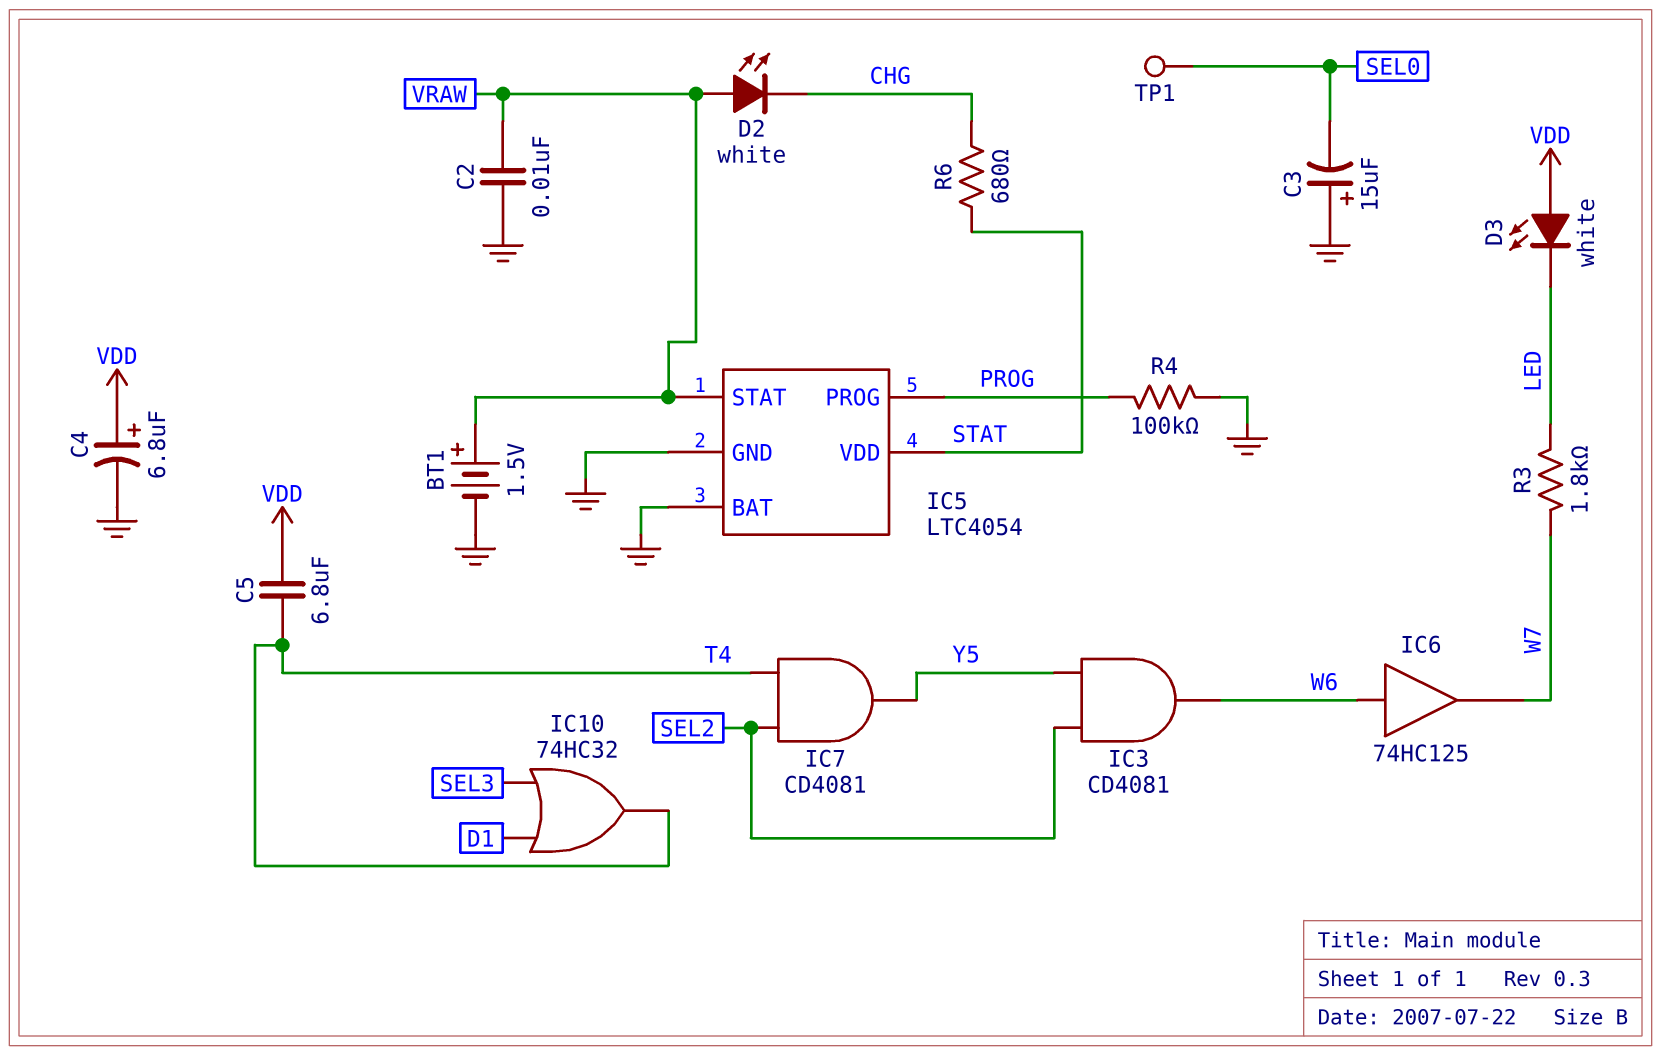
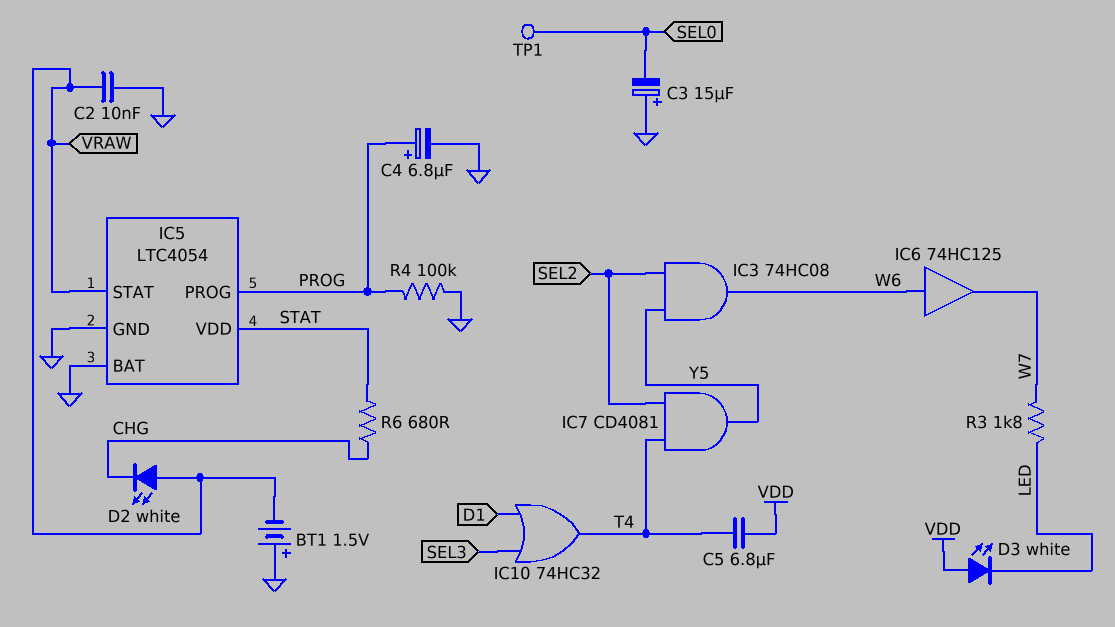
BT1: 1.5V (plus VRAW, minus GND) -> 1.5V (plus GND, minus VRAW)
C4: 6.8uF (plus VDD, minus GND) -> 6.8uF (plus PROG, minus GND)
IC3: AND CD4081 (in SEL2, in Y5, out W6) -> AND 74HC08 (in SEL2, in Y5, out W6)

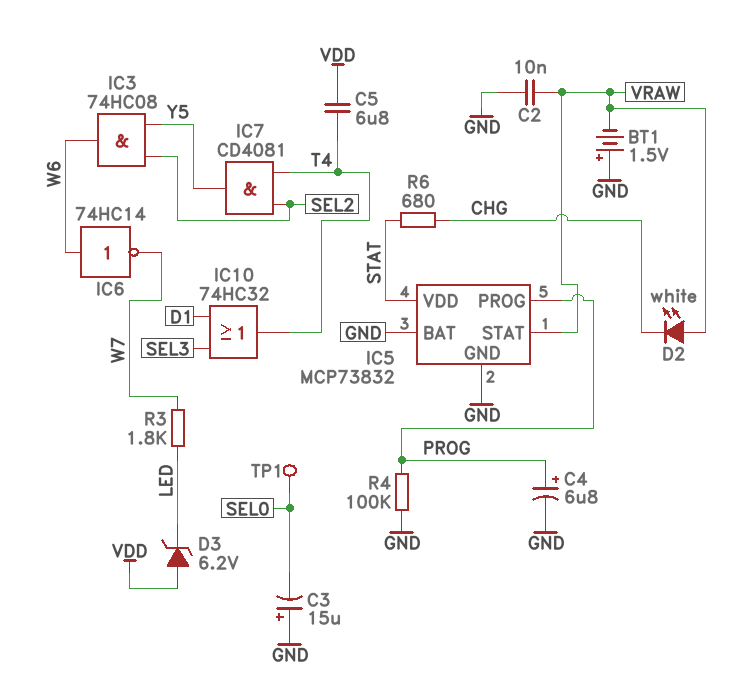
D3: LED white (A VDD, K LED) -> zener 6.2V (A VDD, K LED)
IC5: LTC4054 -> MCP73832
IC6: buffer 74HC125 (in W6, out W7) -> NOT 74HC14 (in W6, out W7)

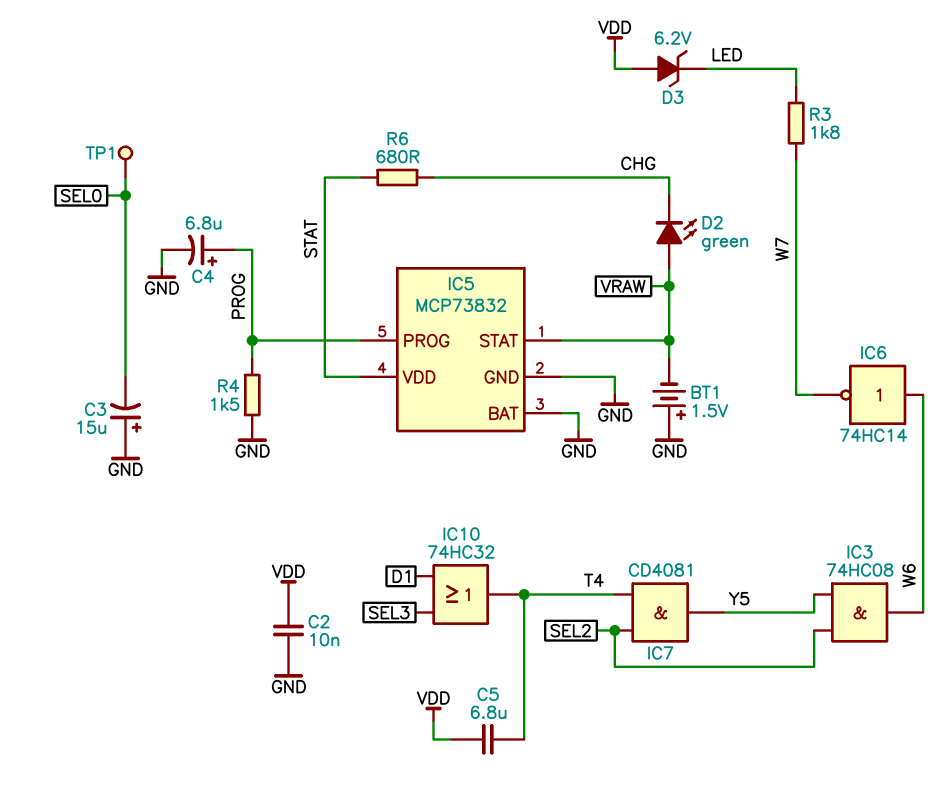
C2: 10nF (GND, VRAW) -> 10nF (GND, VDD)
D2: LED white (A VRAW, K CHG) -> LED green (A VRAW, K CHG)
R4: 100k (GND, PROG) -> 1.5k (GND, PROG)

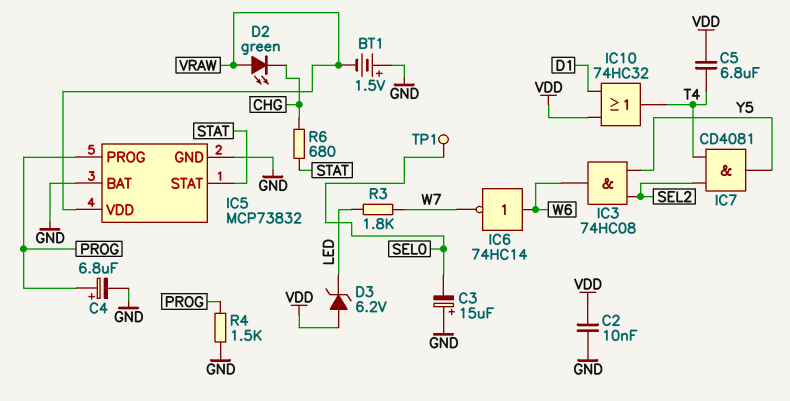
IC5 pin STAT: VRAW -> STAT
IC5 pin VDD: STAT -> VRAW
IC10: OR 74HC32 (in D1, in SEL3, out T4) -> OR 74HC32 (in D1, in VDD, out T4)

